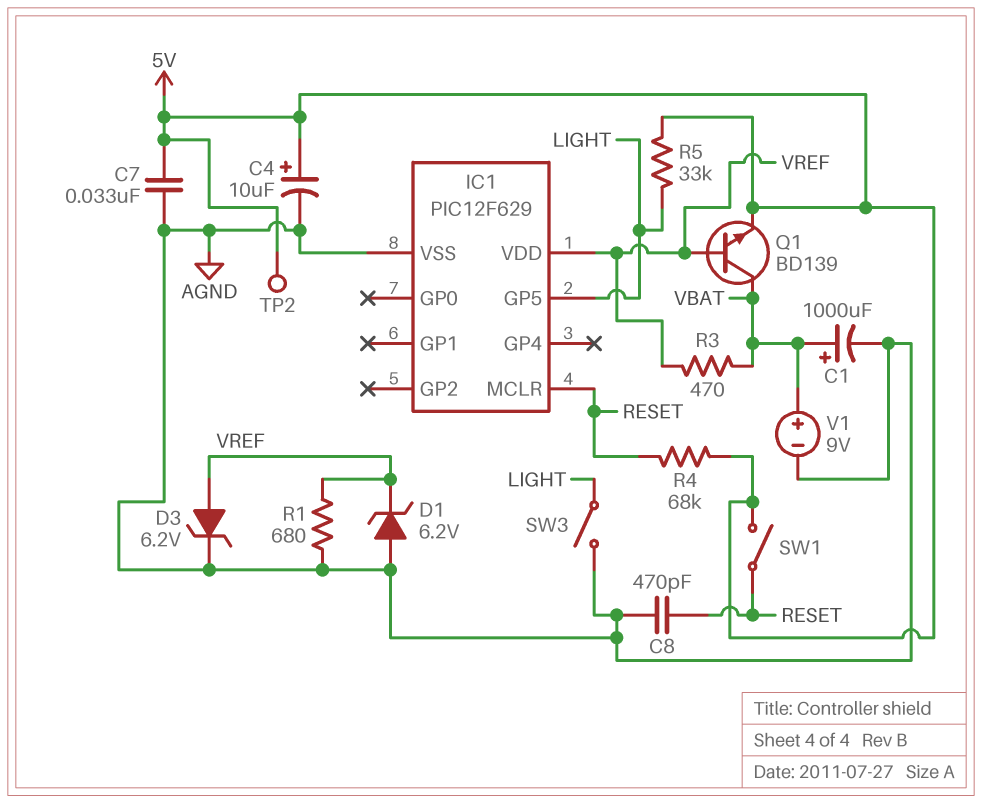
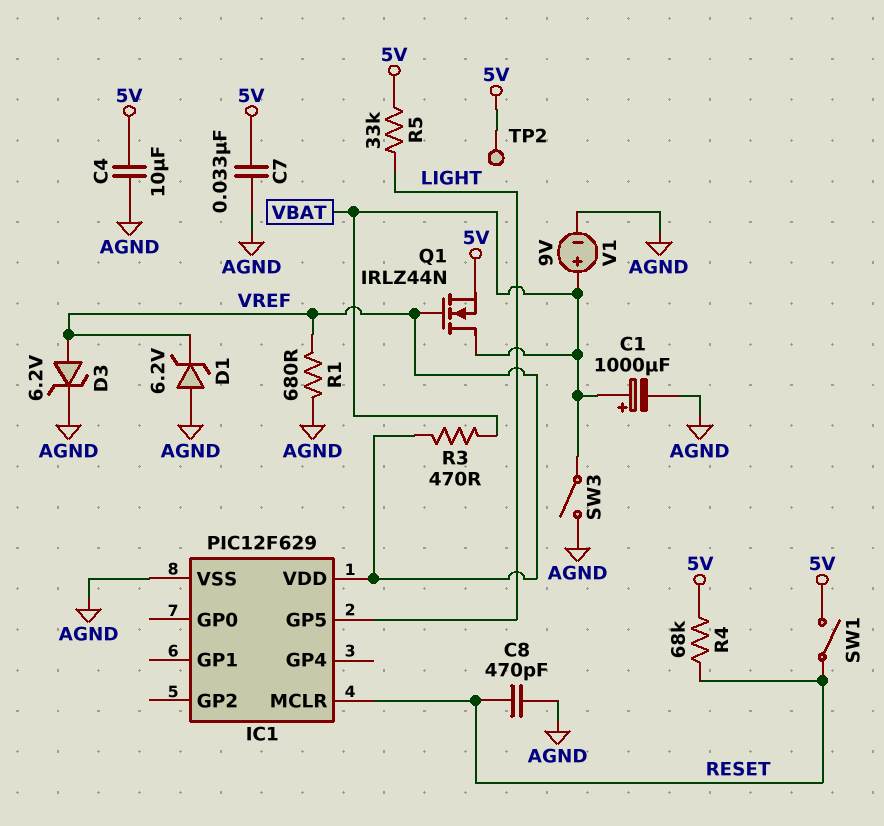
C4: 10uF (plus 5V, minus AGND) -> 10uF (5V, AGND)
Q1: NPN BD139 (B VREF, C VBAT, E 5V) -> NMOS IRLZ44N (G VREF, D VBAT, S 5V)
SW3: switch (AGND, LIGHT) -> switch (AGND, VBAT)

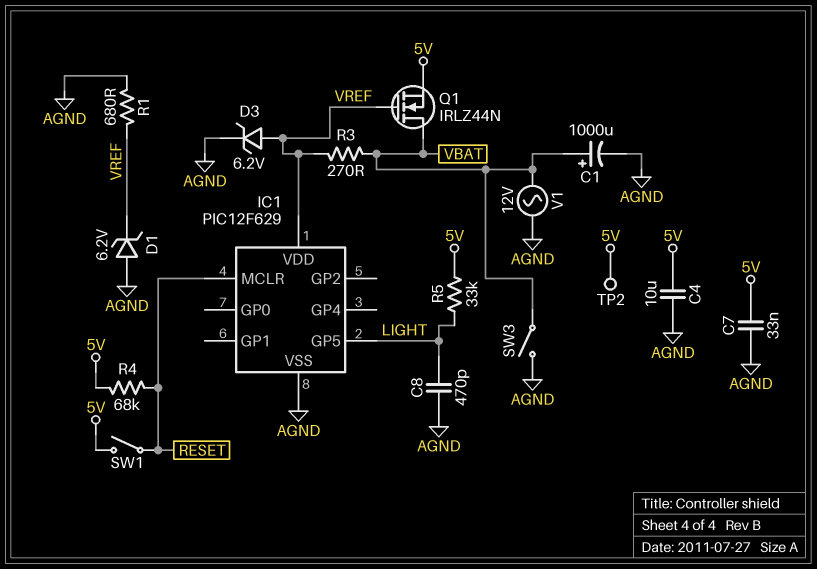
C8: 470pF (AGND, RESET) -> 470pF (AGND, LIGHT)
R3: 470 (VBAT, VREF) -> 270 (VBAT, VREF)
V1: 9V (plus VBAT, minus AGND) -> AC 12V (AGND, VBAT)

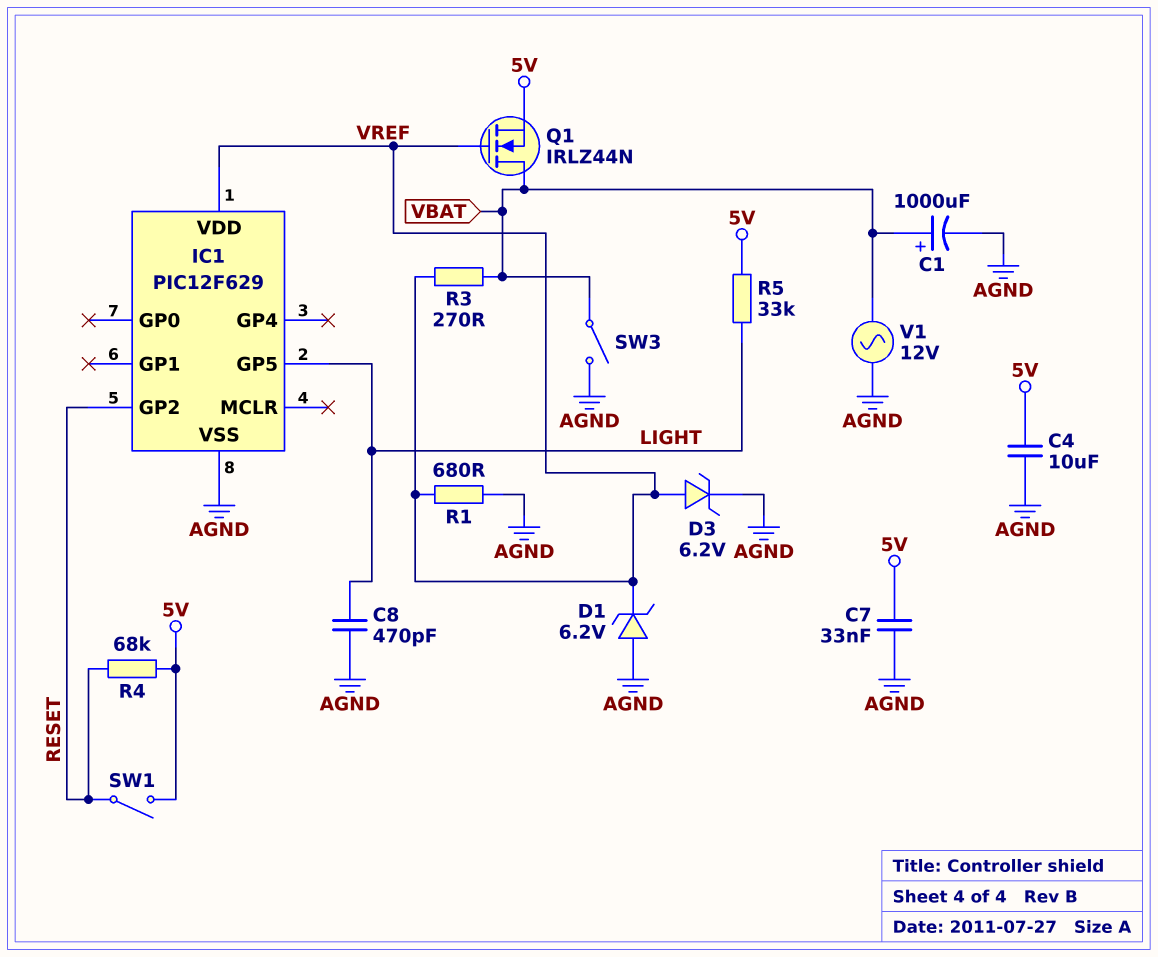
IC1 pin GP2: none -> RESET
IC1 pin MCLR: RESET -> none
TP2: test point (5V) -> none

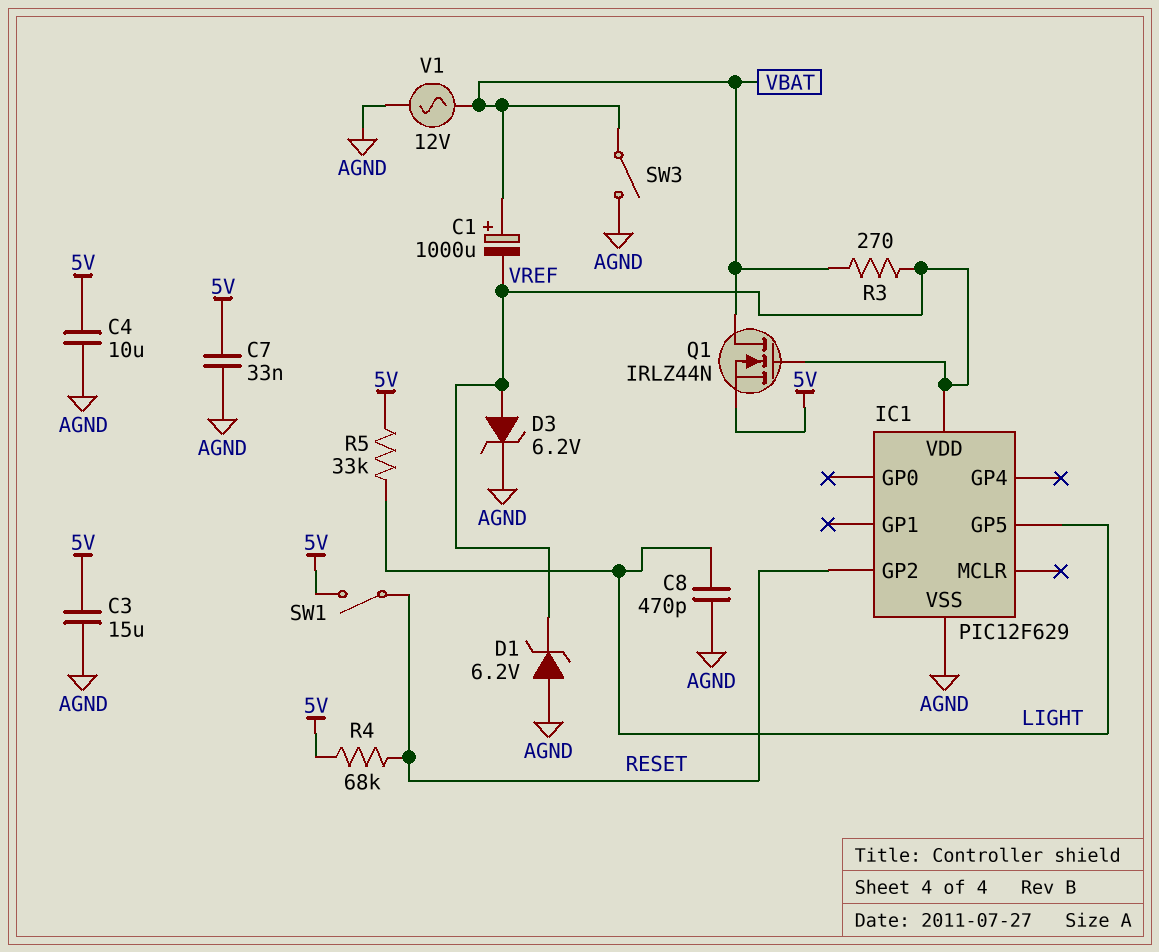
C1: 1000uF (plus VBAT, minus AGND) -> 1000uF (plus VBAT, minus VREF)
C3: none -> 15uF (5V, AGND)
R1: 680 (AGND, VREF) -> none

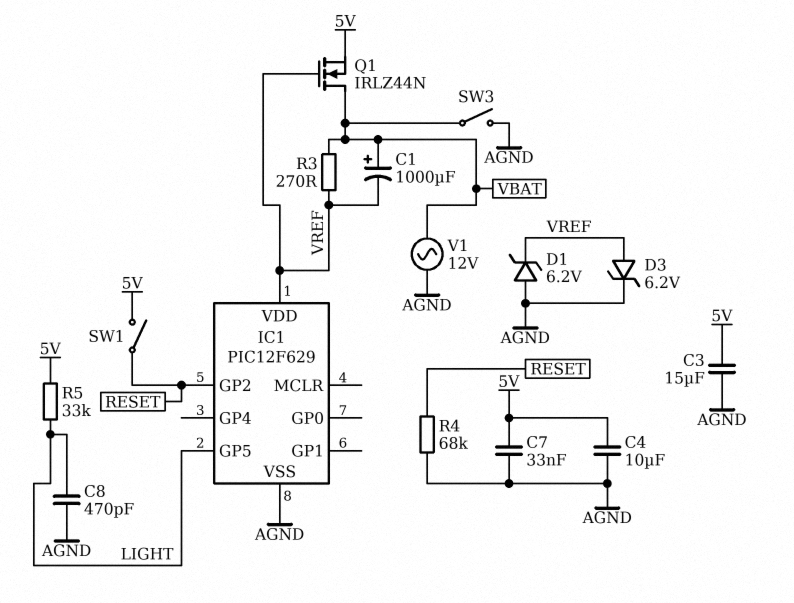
R4: 68k (5V, RESET) -> 68k (AGND, RESET)

